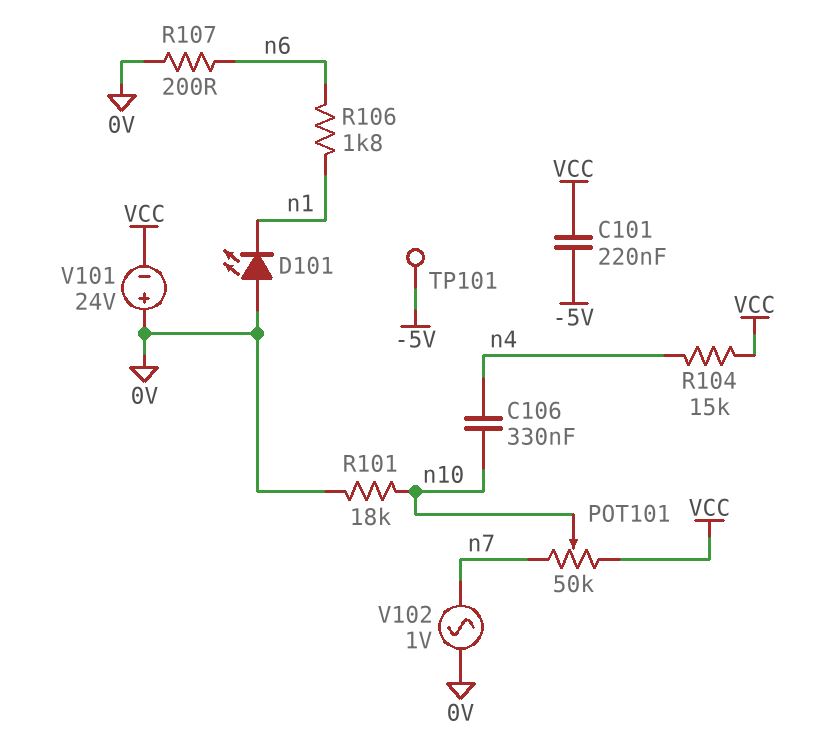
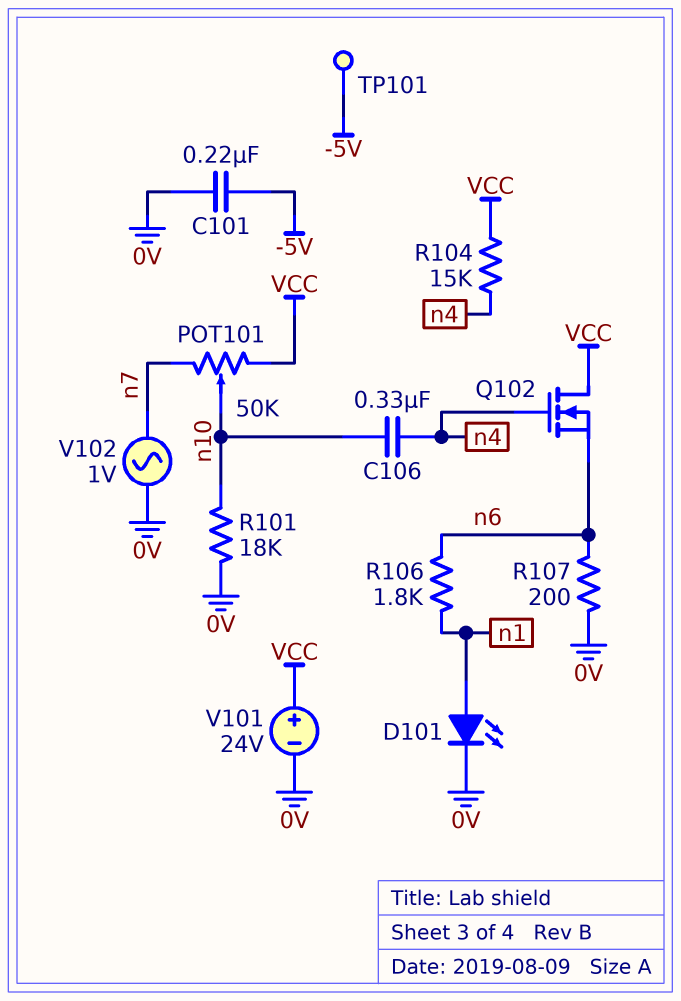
C101: 220nF (-5V, VCC) -> 220nF (-5V, 0V)
D101: LED (A 0V, K n1) -> LED (A n1, K 0V)
Q102: none -> NMOS (G n4, D VCC, S n6)
V101: 24V (plus 0V, minus VCC) -> 24V (plus VCC, minus 0V)

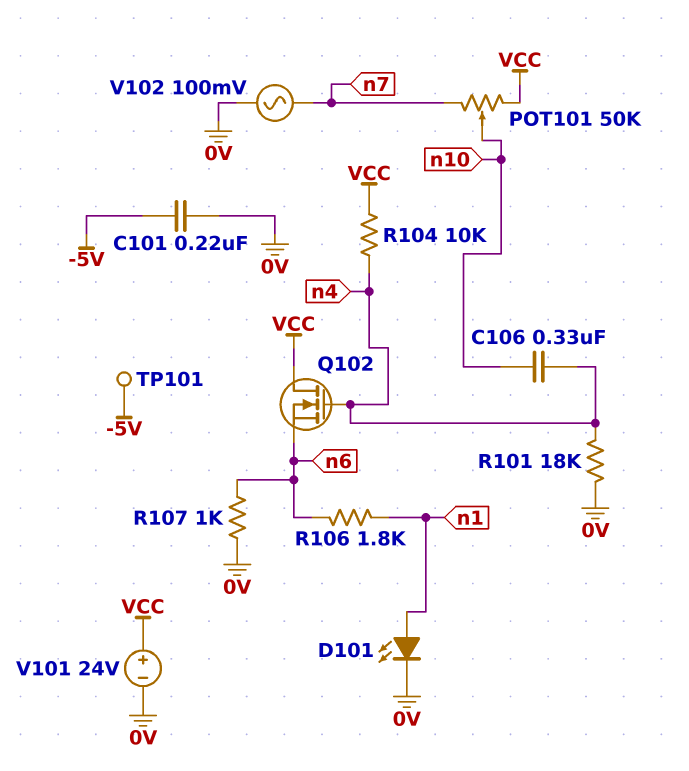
R101: 18k (0V, n10) -> 18k (0V, n4)
R104: 15k (VCC, n4) -> 10k (VCC, n4)
R107: 200 (0V, n6) -> 1k (0V, n6)
V102: AC 1V (0V, n7) -> AC 100mV (0V, n7)

